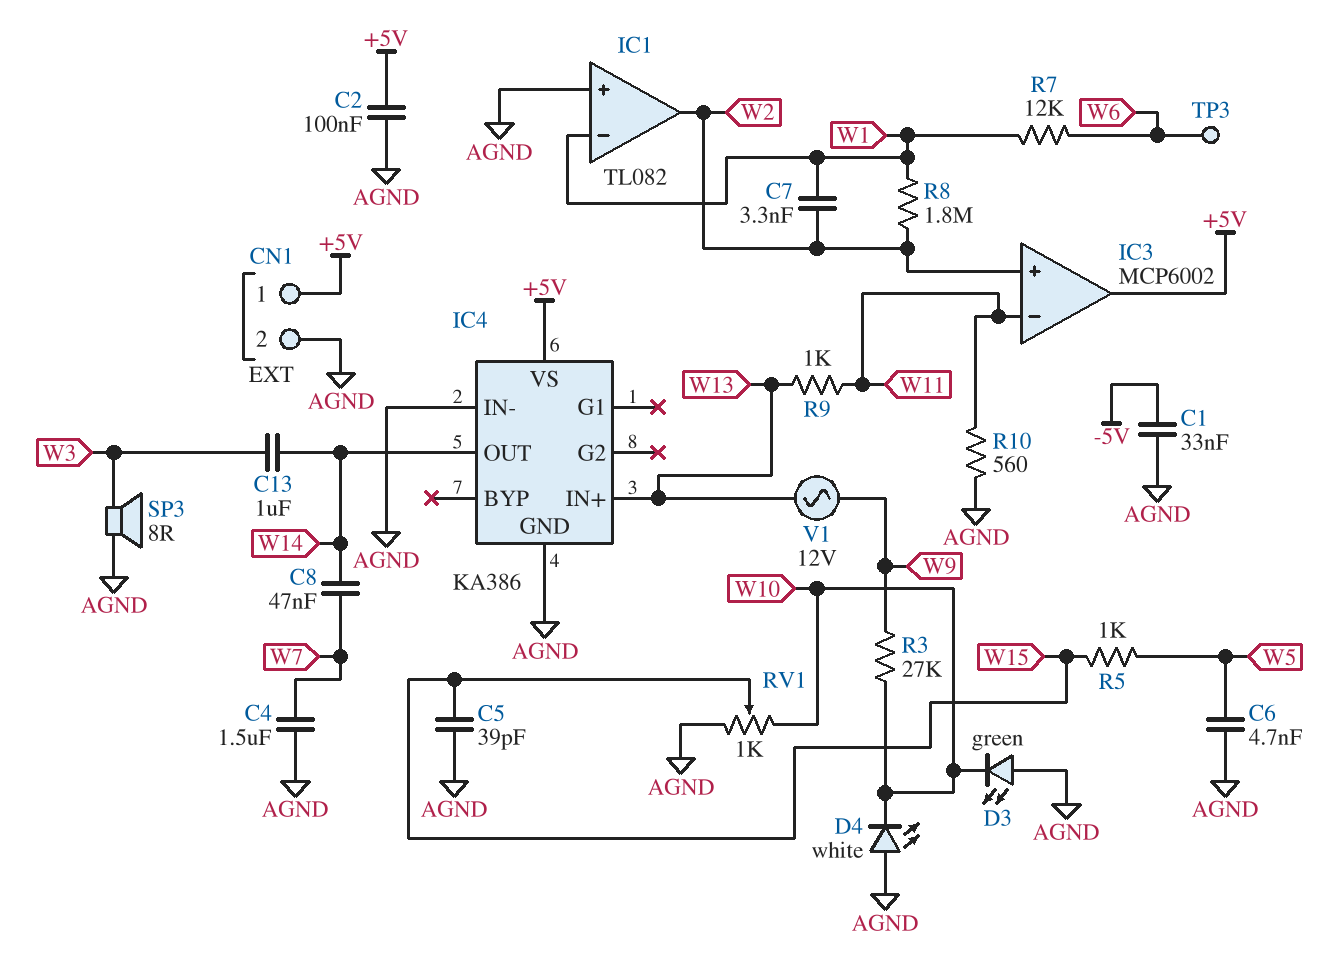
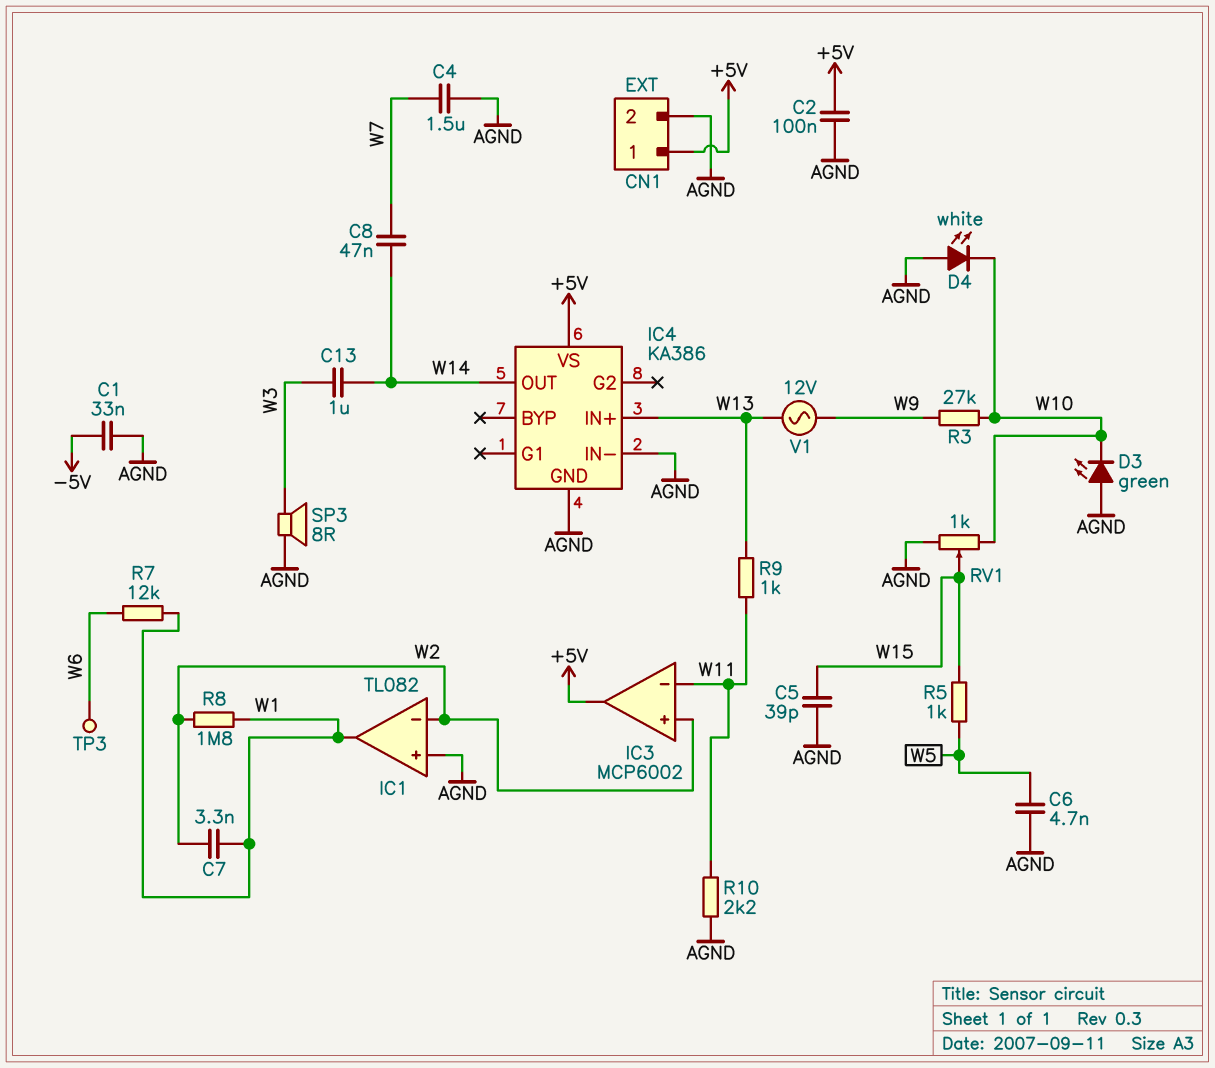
IC1 pin in-: W1 -> W2
IC1 pin out: W2 -> W1
R10: 560 (AGND, W11) -> 2.2k (AGND, W11)

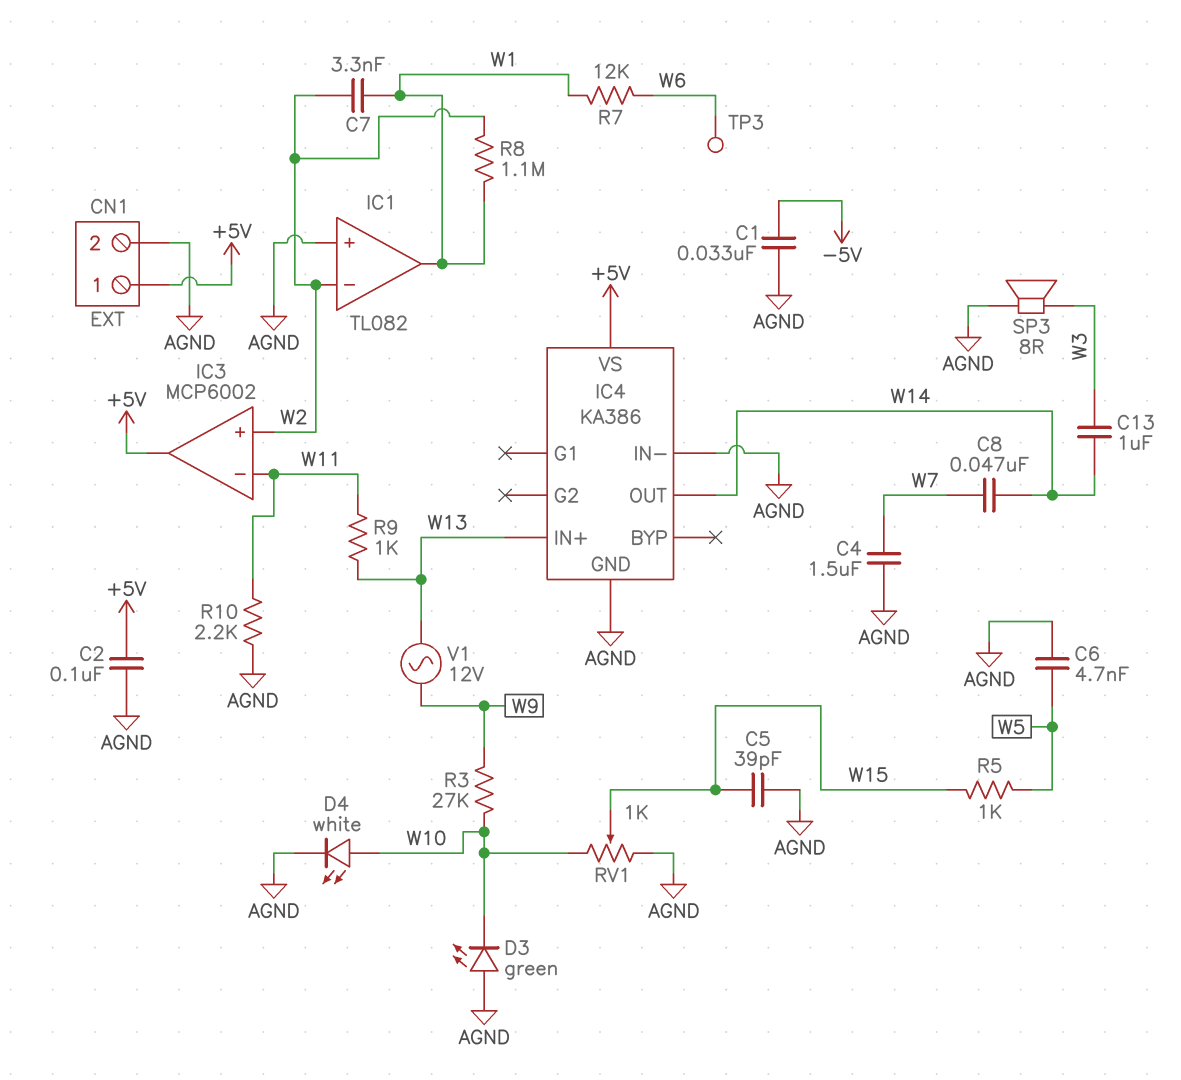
D4: LED white (A AGND, K W10) -> LED white (A W10, K AGND)
R8: 1.8M (W1, W2) -> 1.1M (W1, W2)

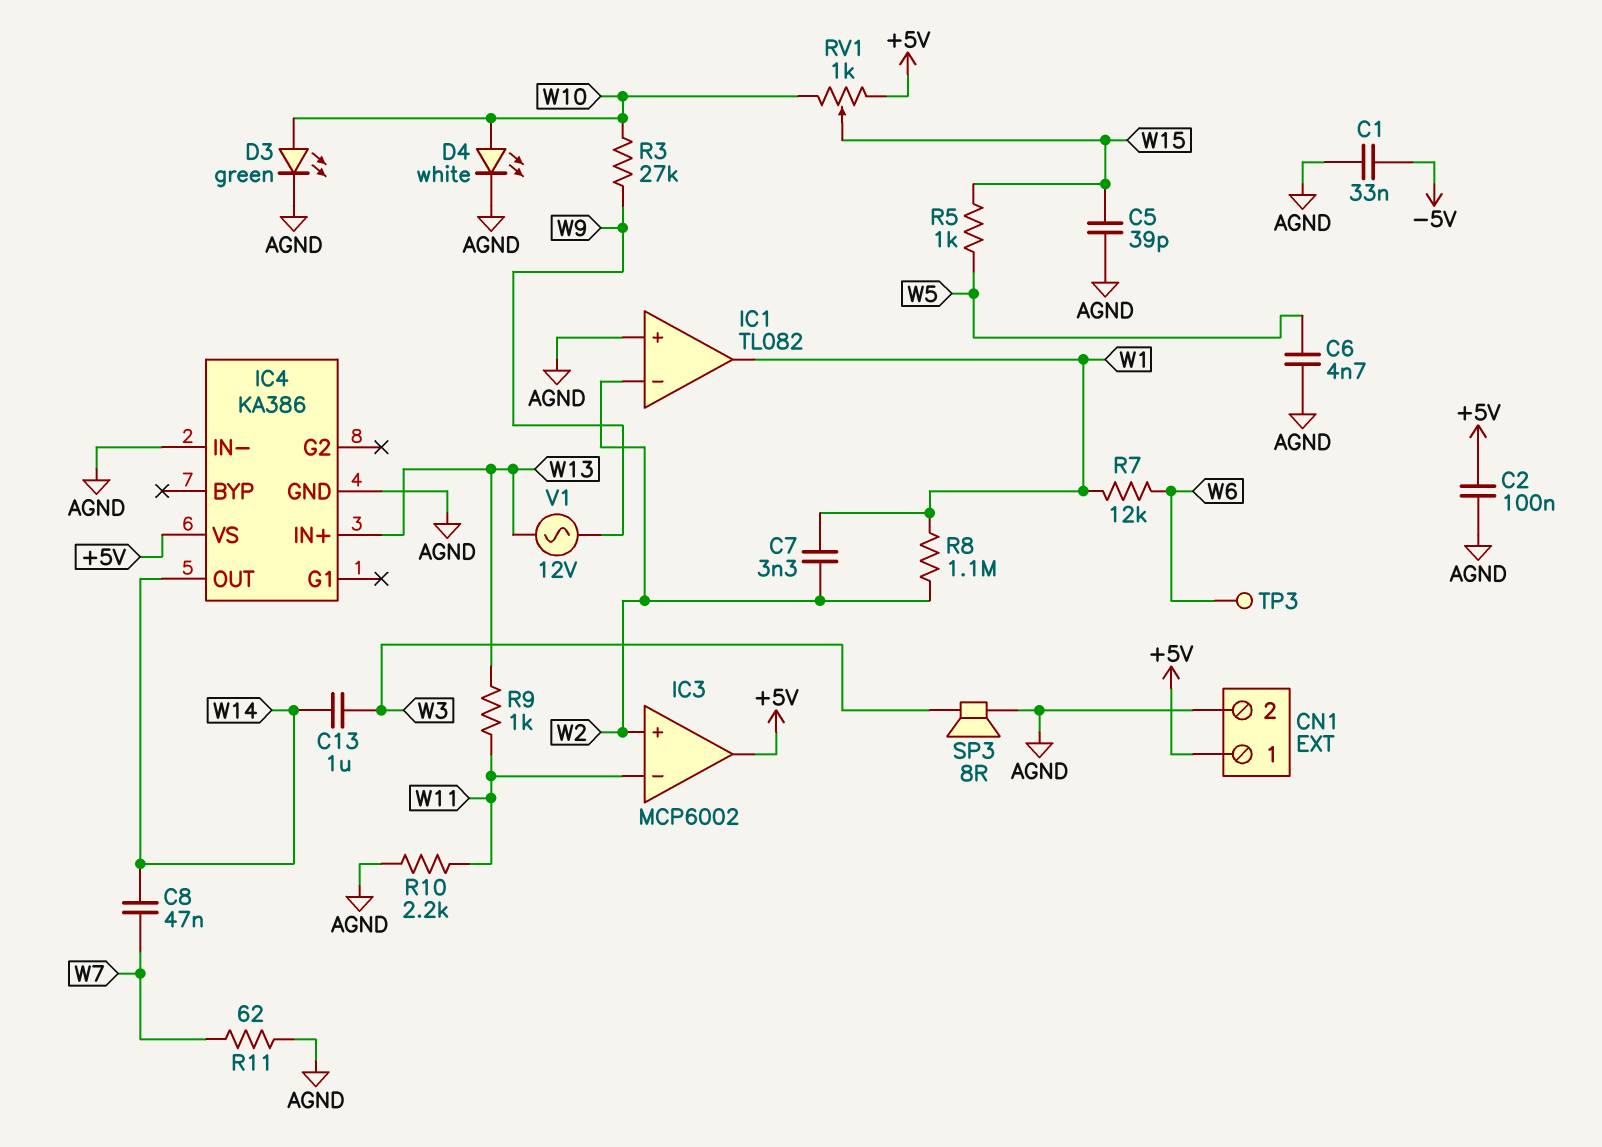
C4: 1.5uF (AGND, W7) -> none
D3: LED green (A AGND, K W10) -> LED green (A W10, K AGND)
R11: none -> 62 (AGND, W7)
RV1: 1k (AGND, W10, wiper W15) -> 1k (+5V, W10, wiper W15)

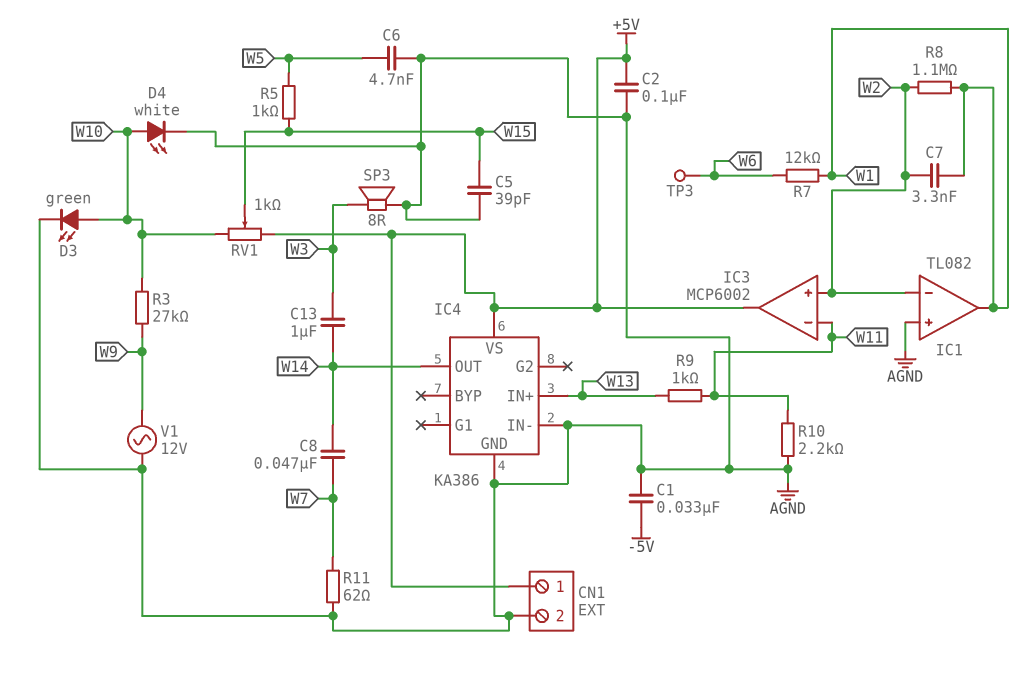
V1: AC 12V (W9, W13) -> AC 12V (AGND, W9)

